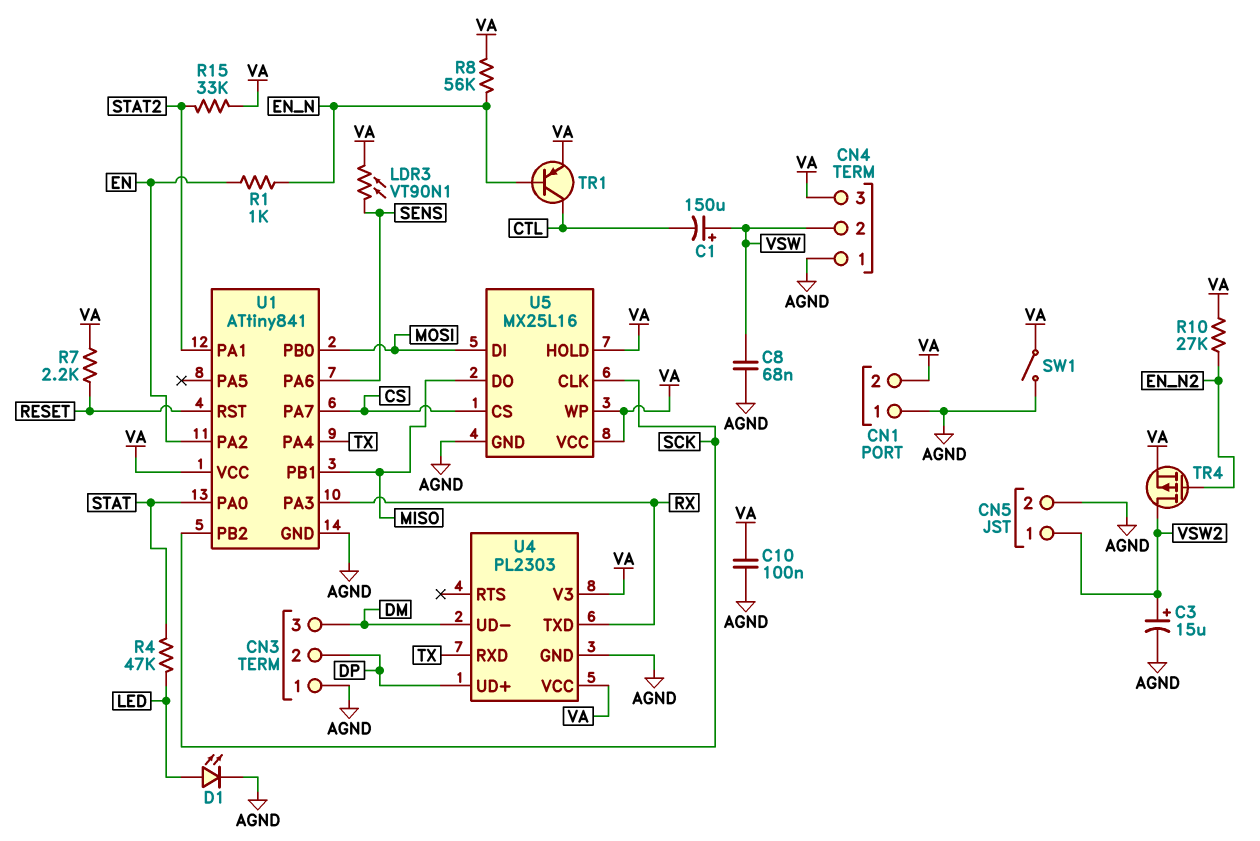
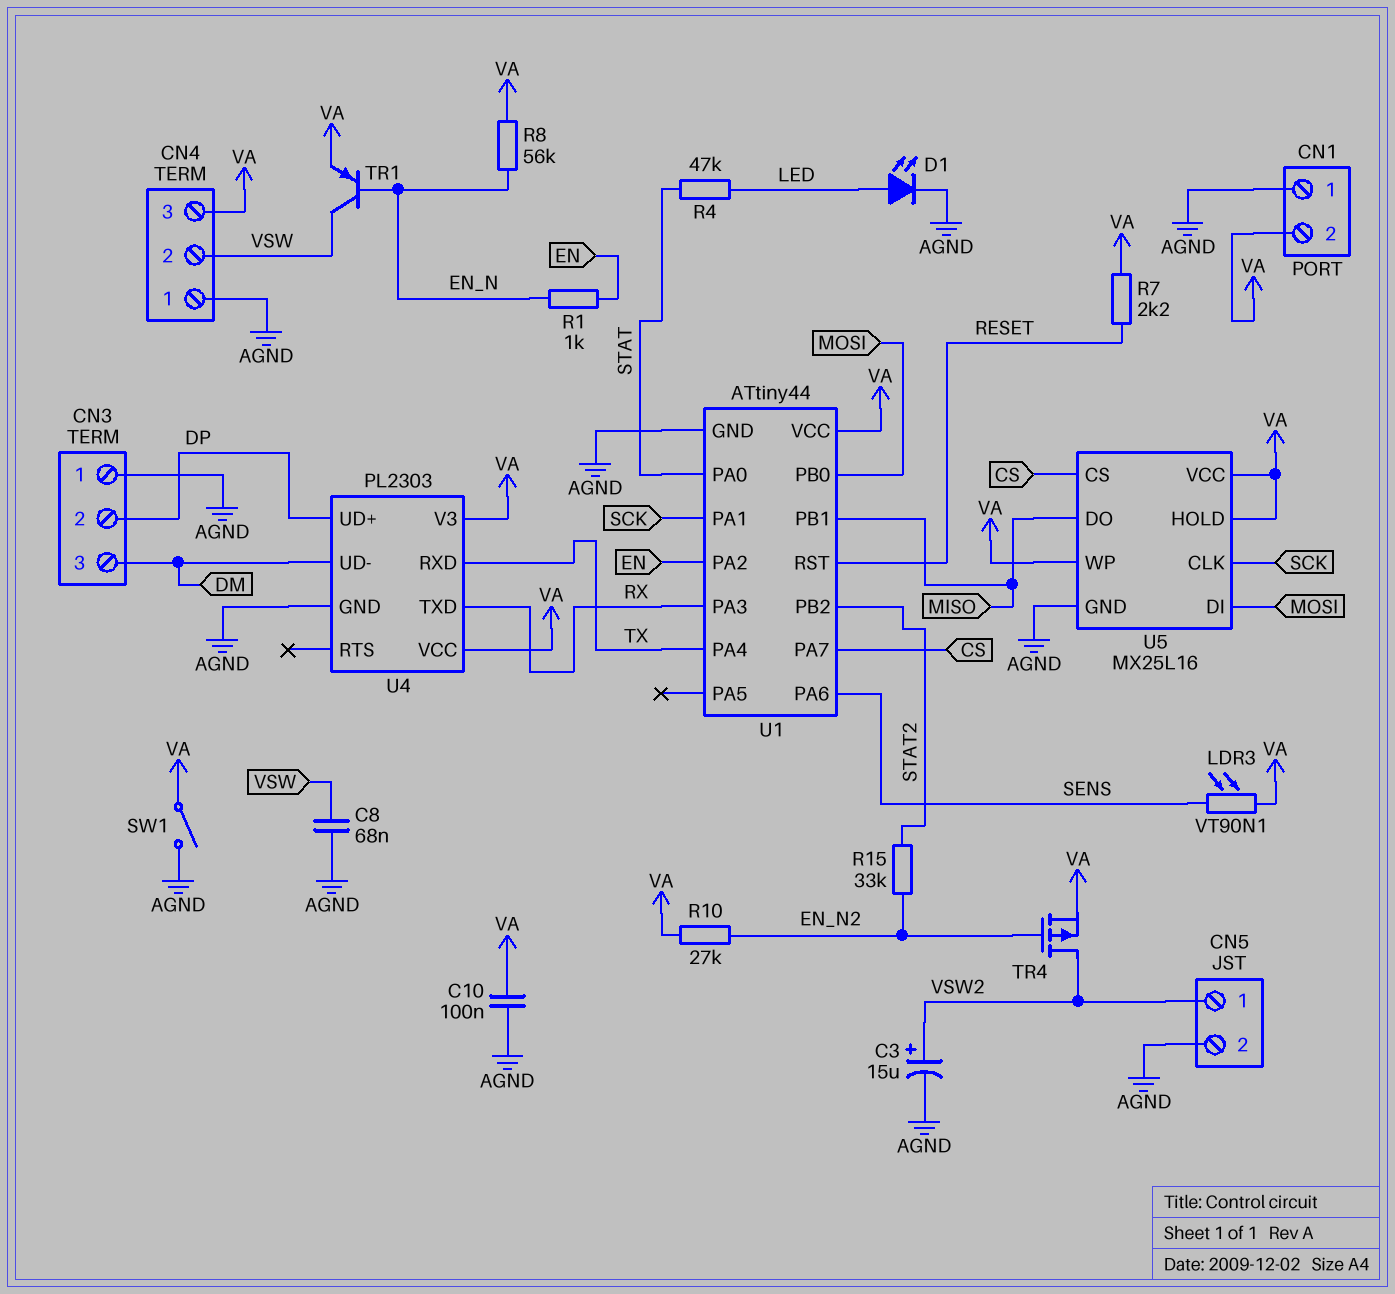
C1: 150uF (plus VSW, minus CTL) -> none
R15: 33k (STAT2, VA) -> 33k (EN_N2, STAT2)
TR1: PNP (B EN_N, C CTL, E VA) -> PNP (B EN_N, C VSW, E VA)
U1: ATtiny841 -> ATtiny44
U1 pin PA1: STAT2 -> SCK
U1 pin PB2: SCK -> STAT2

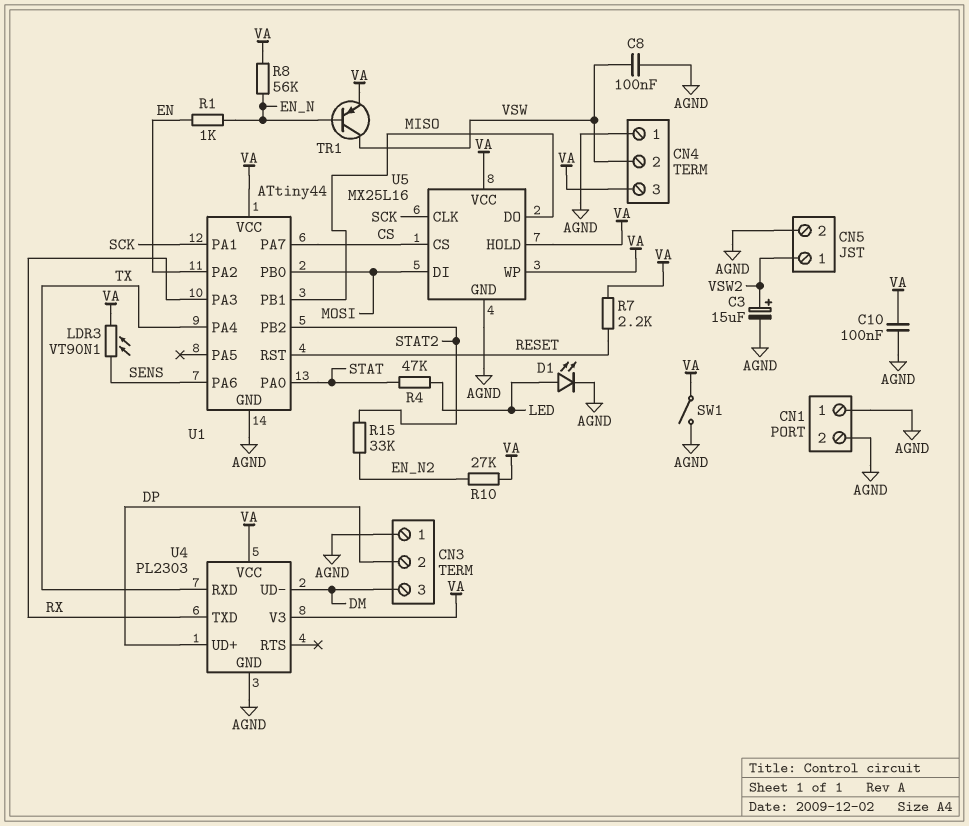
C8: 68nF (AGND, VSW) -> 100nF (AGND, VSW)
CN1 pin 2: VA -> AGND
TR4: PMOS (G EN_N2, D VSW2, S VA) -> none

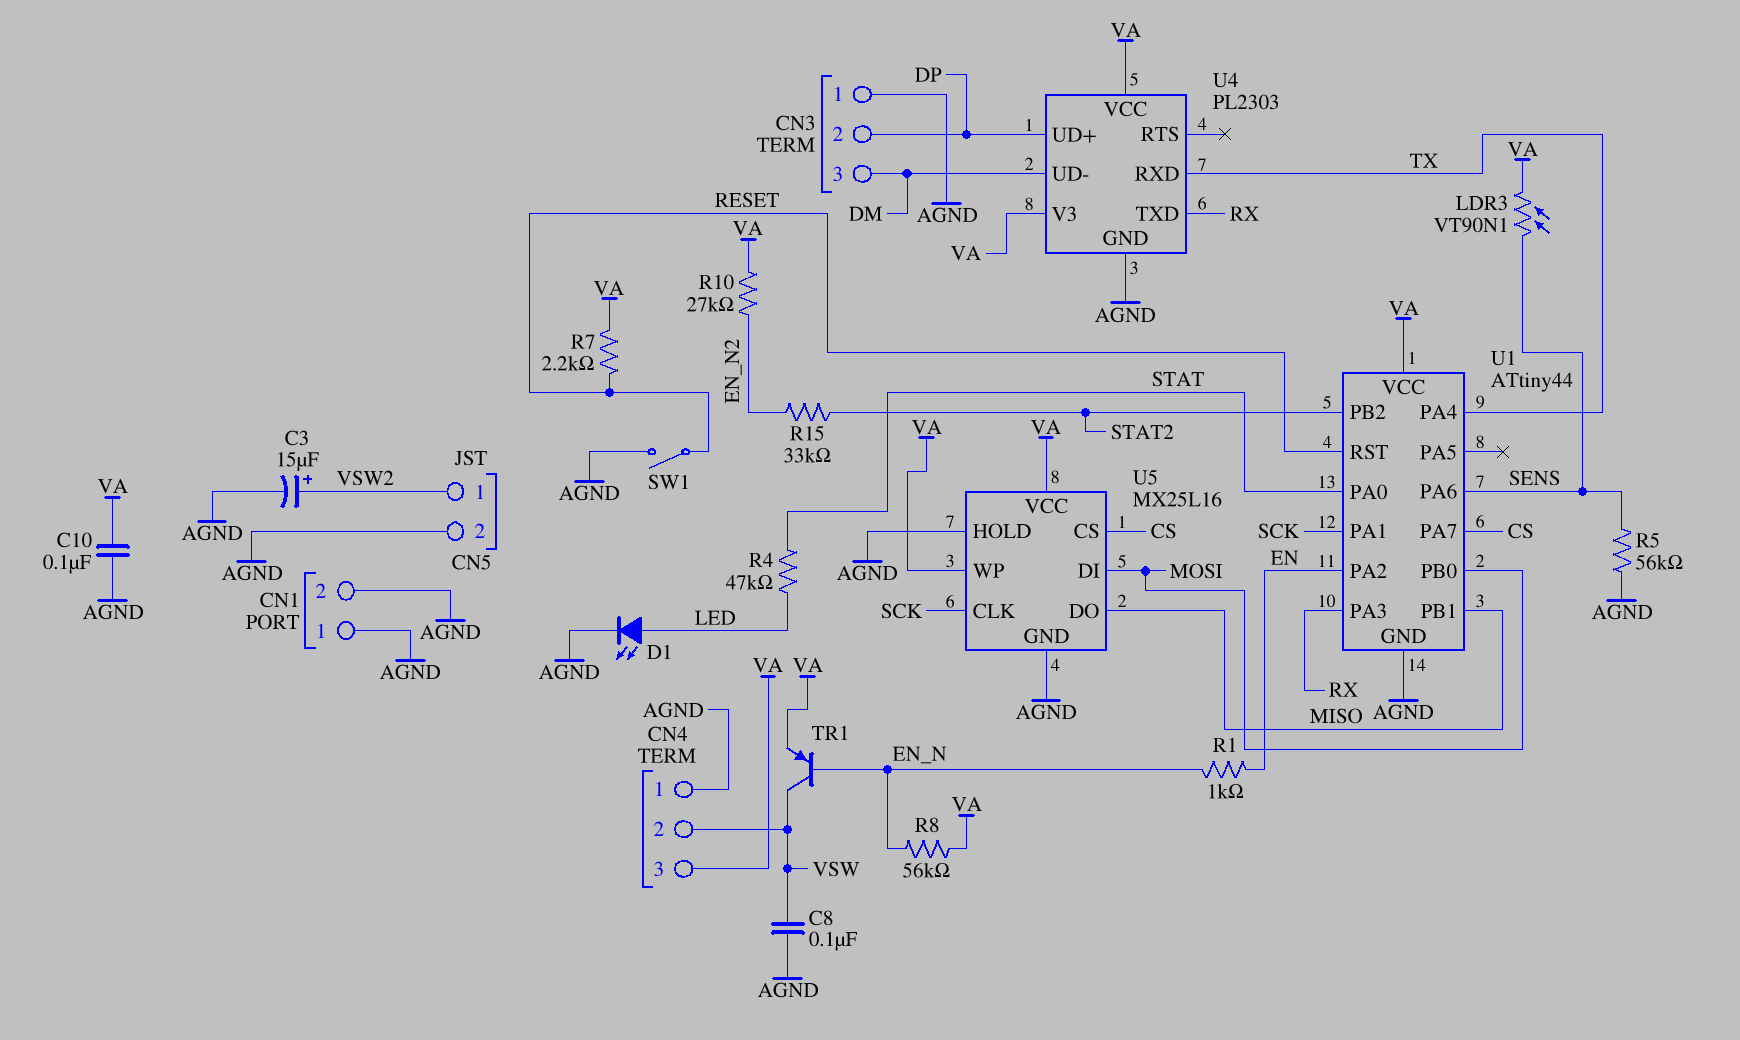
R5: none -> 56k (AGND, SENS)
SW1: switch (AGND, VA) -> switch (AGND, RESET)
U5 pin HOLD: VA -> AGND

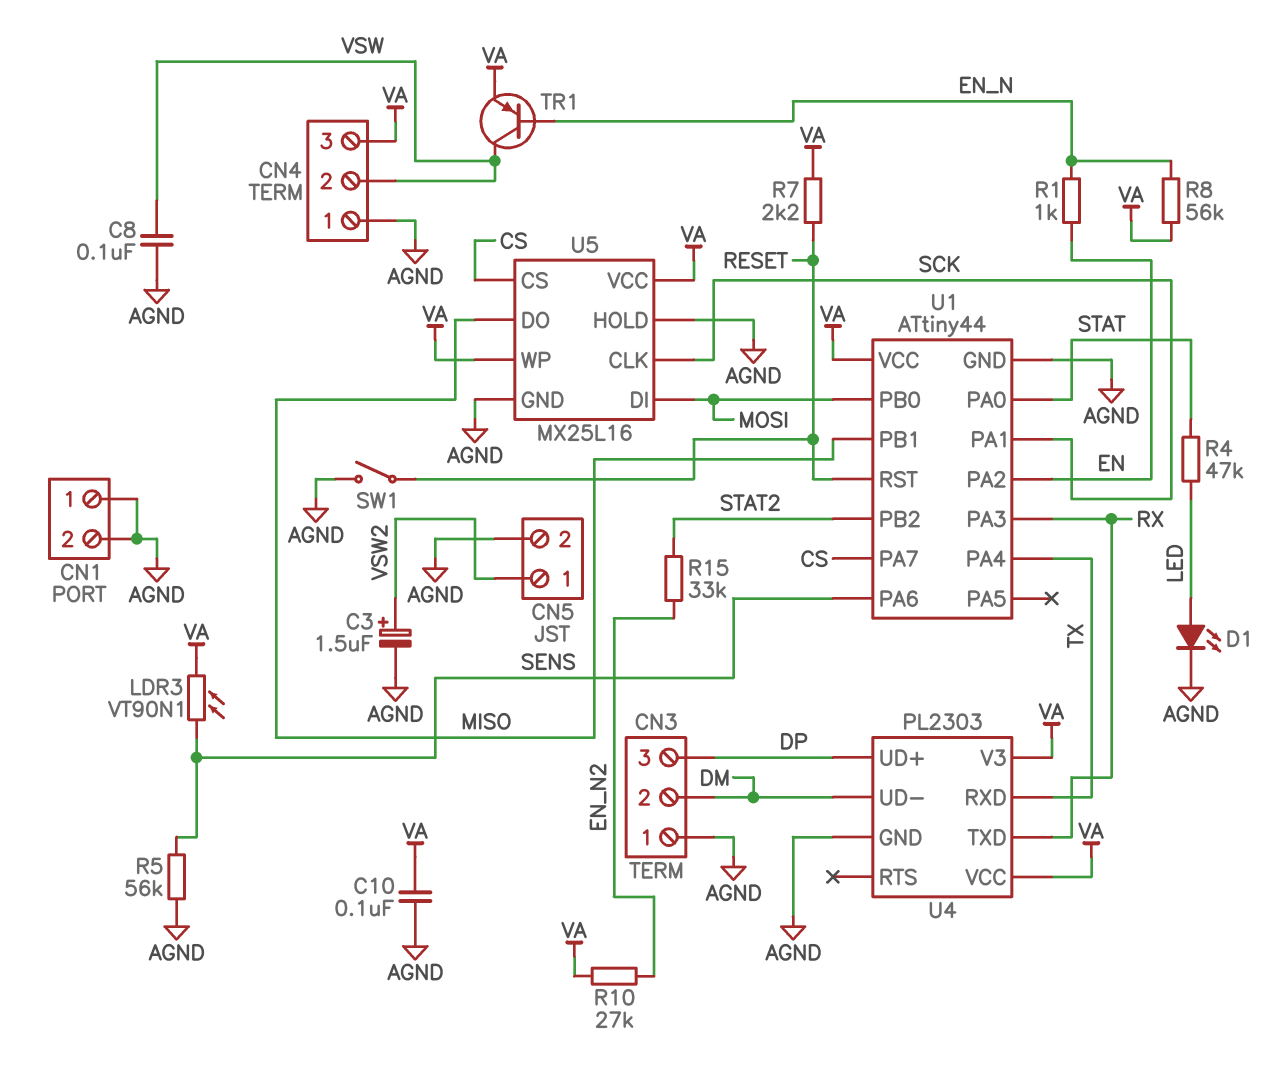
C3: 15uF (plus VSW2, minus AGND) -> 1.5uF (plus VSW2, minus AGND)
CN3 pin 2: DP -> DM
CN3 pin 3: DM -> DP

